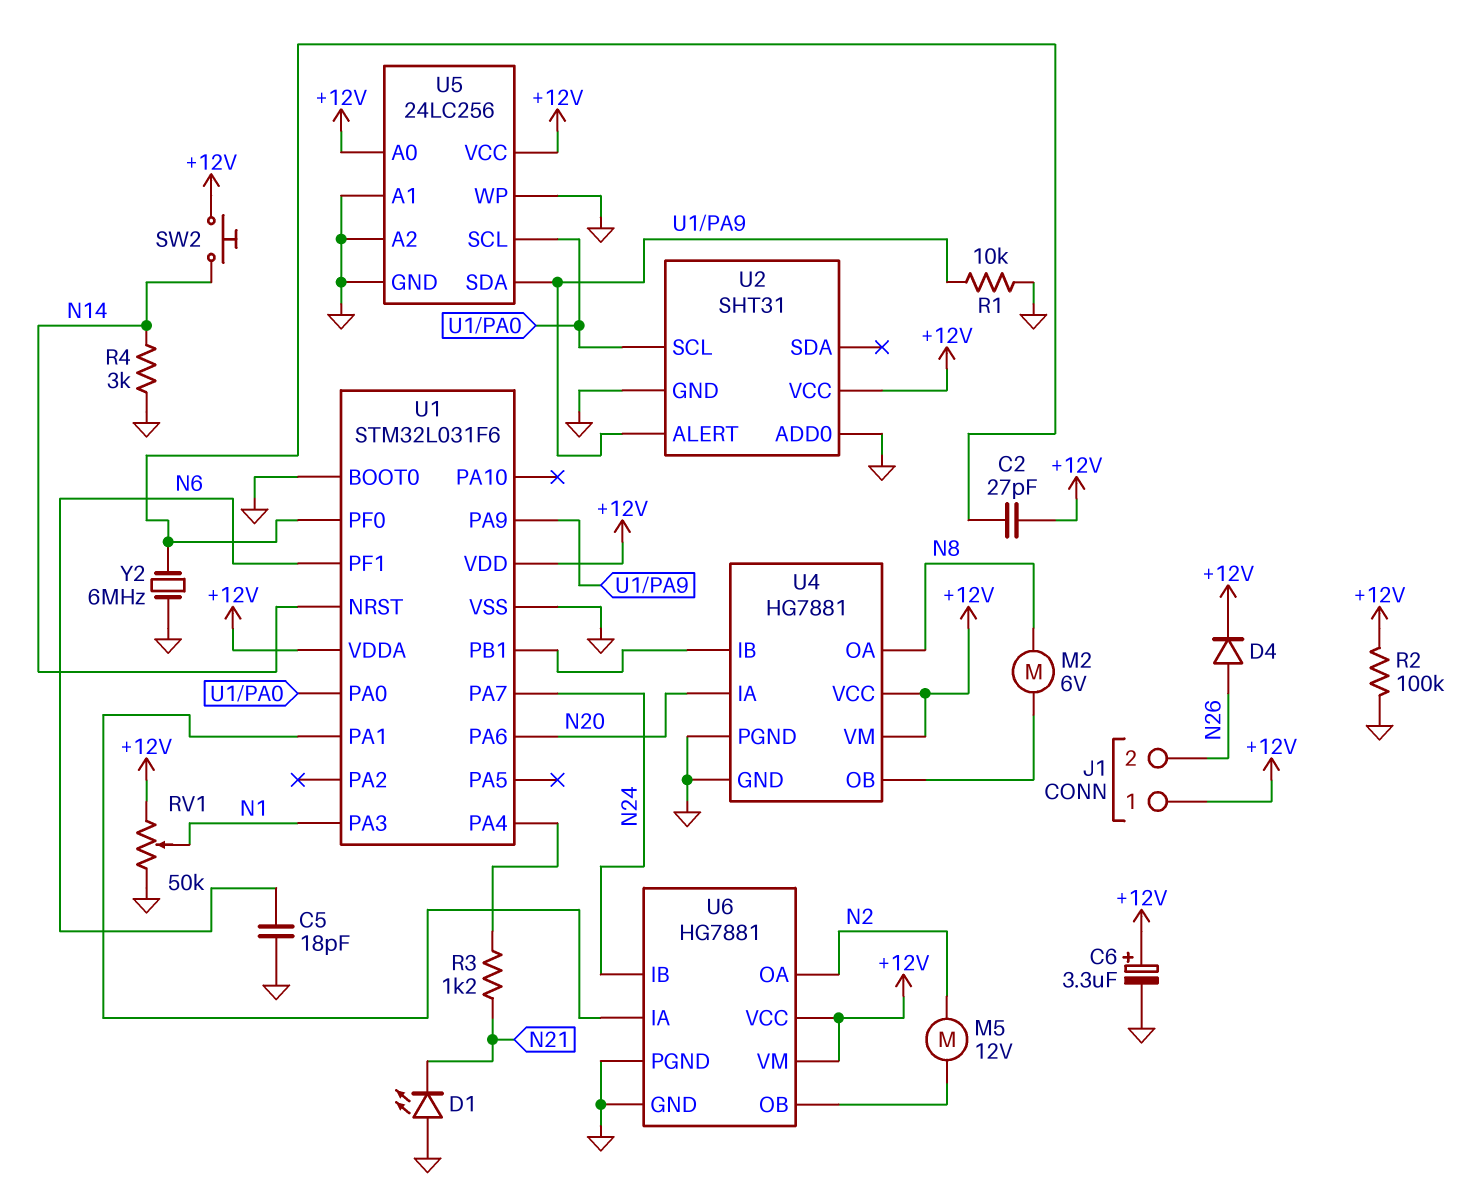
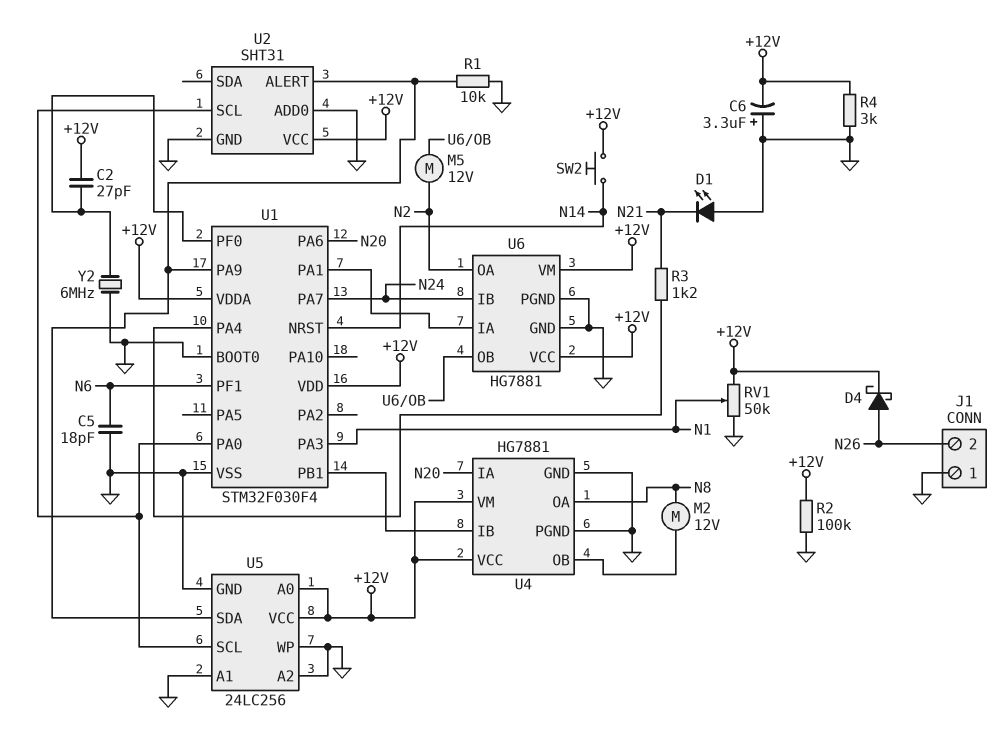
C6: 3.3uF (plus +12V, minus GND) -> 3.3uF (plus GND, minus +12V)
D4: diode (A N26, K +12V) -> schottky (A N26, K +12V)
J1 pin 1: +12V -> GND
M2: motor 6V (N8, U4/OB) -> motor 12V (N8, U4/OB)
R4: 3k (GND, N14) -> 3k (+12V, GND)
U1: STM32L031F6 -> STM32F030F4

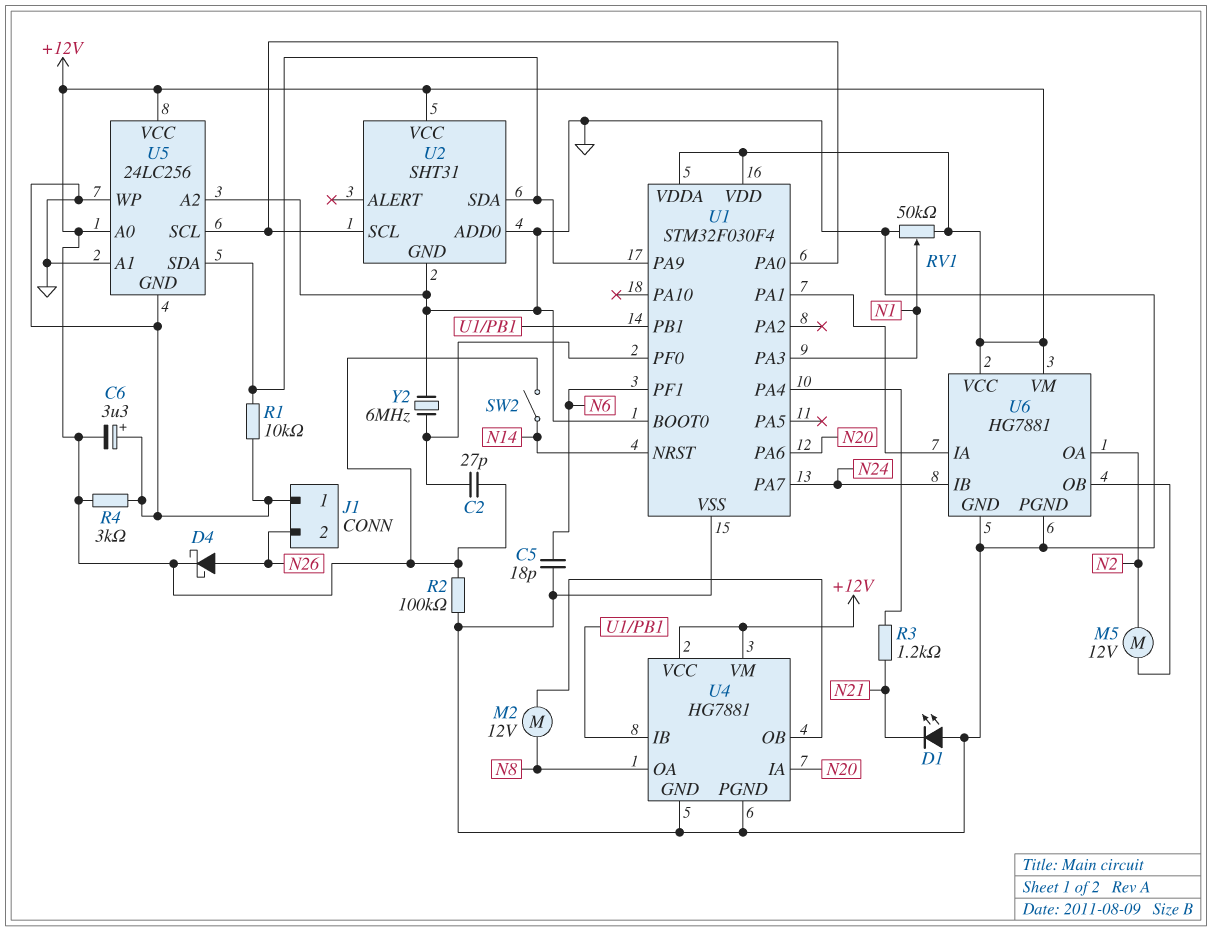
SW2: button (+12V, N14) -> switch (+12V, N14)
U2 pin ALERT: U1/PA9 -> none
U2 pin SDA: none -> U1/PA9

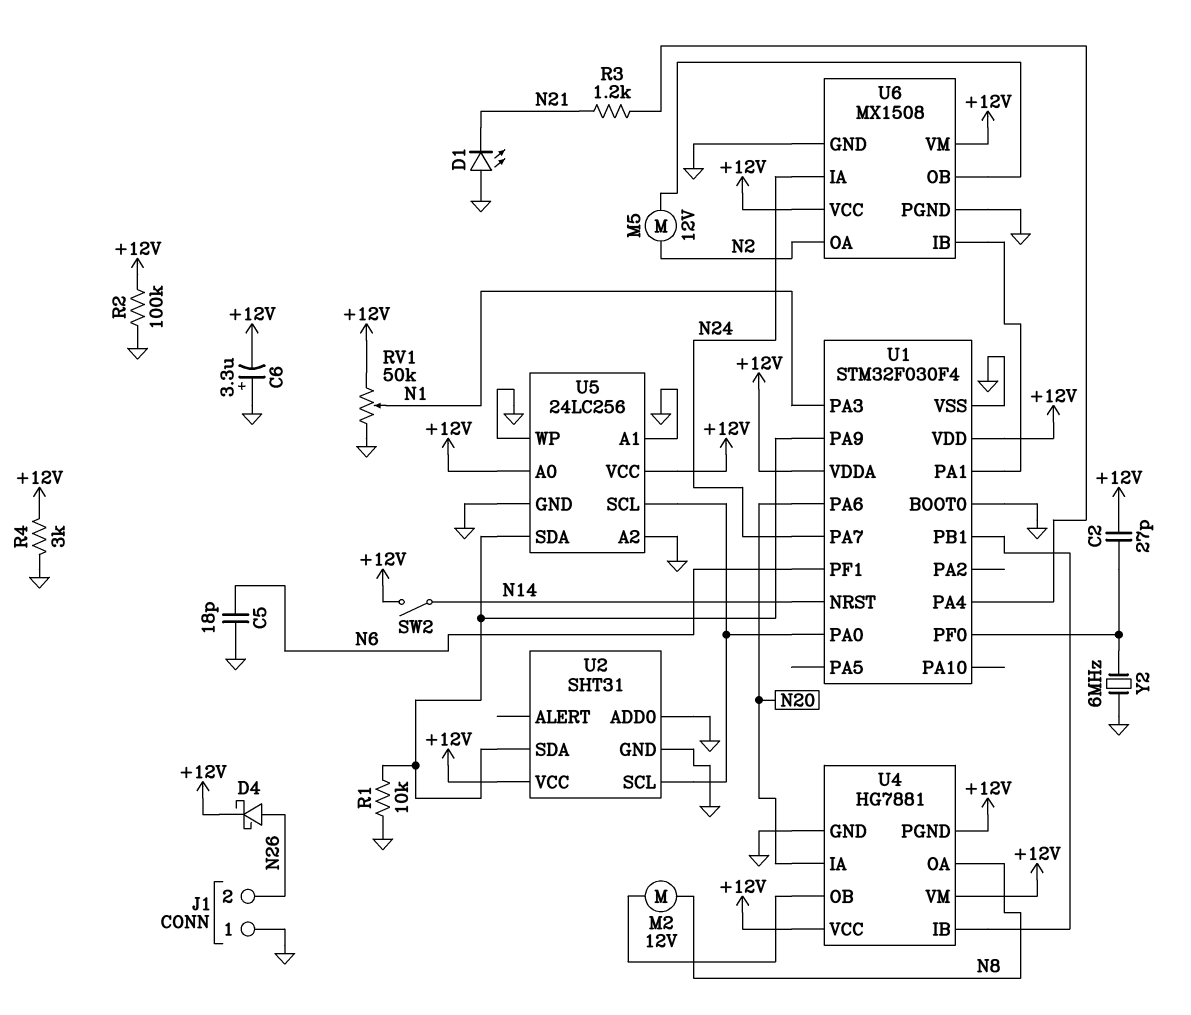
U4 pin PGND: GND -> +12V
U6: HG7881 -> MX1508
U6 pin IA: U1/PA1 -> N24
U6 pin IB: N24 -> U1/PA1

